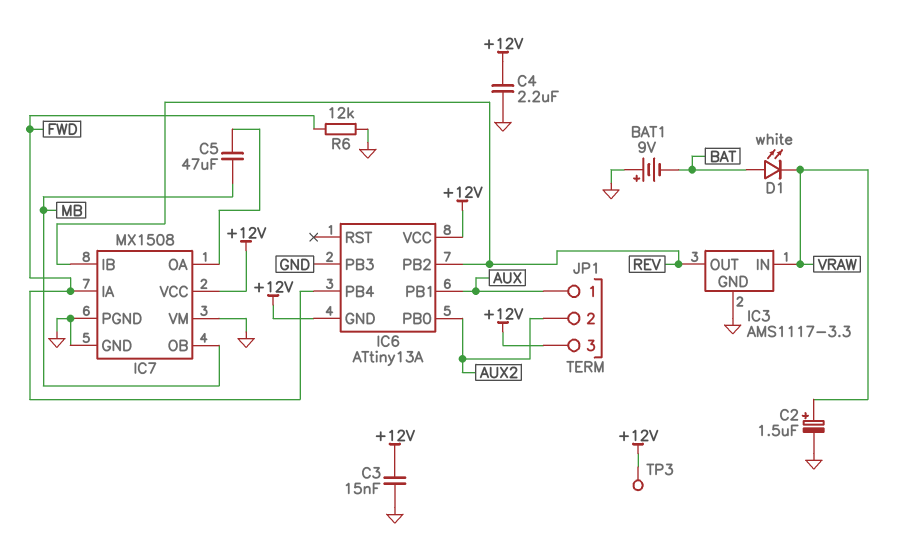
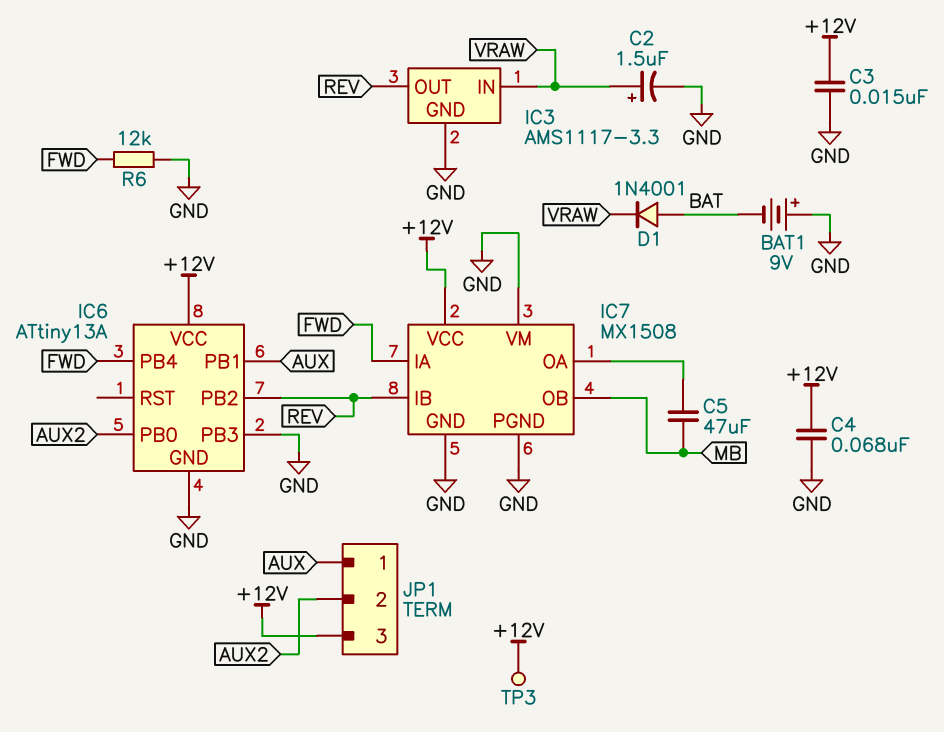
C4: 2.2uF (+12V, GND) -> 68nF (+12V, GND)
D1: LED white (A BAT, K VRAW) -> diode 1N4001 (A BAT, K VRAW)
IC6 pin GND: +12V -> GND

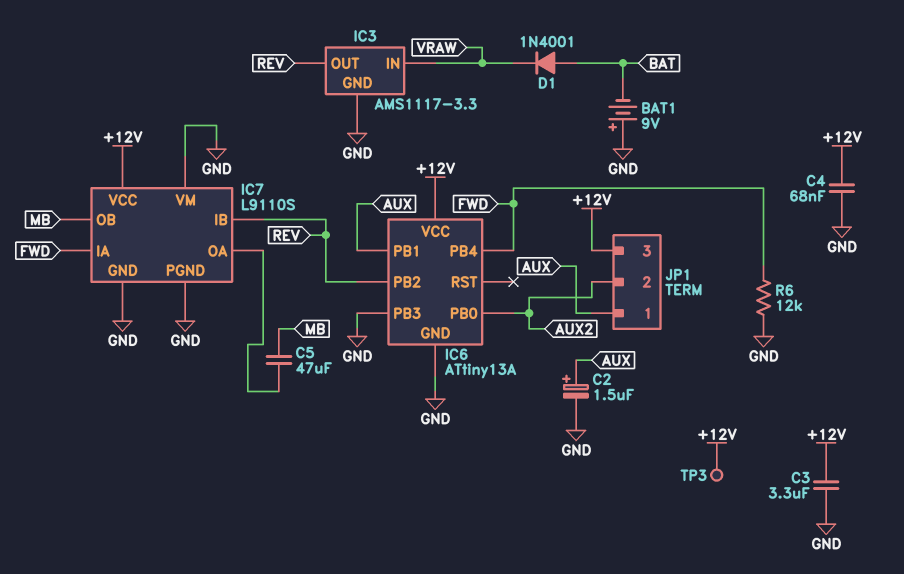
C2: 1.5uF (plus VRAW, minus GND) -> 1.5uF (plus AUX, minus GND)
C3: 15nF (+12V, GND) -> 3.3uF (+12V, GND)
IC7: MX1508 -> L9110S

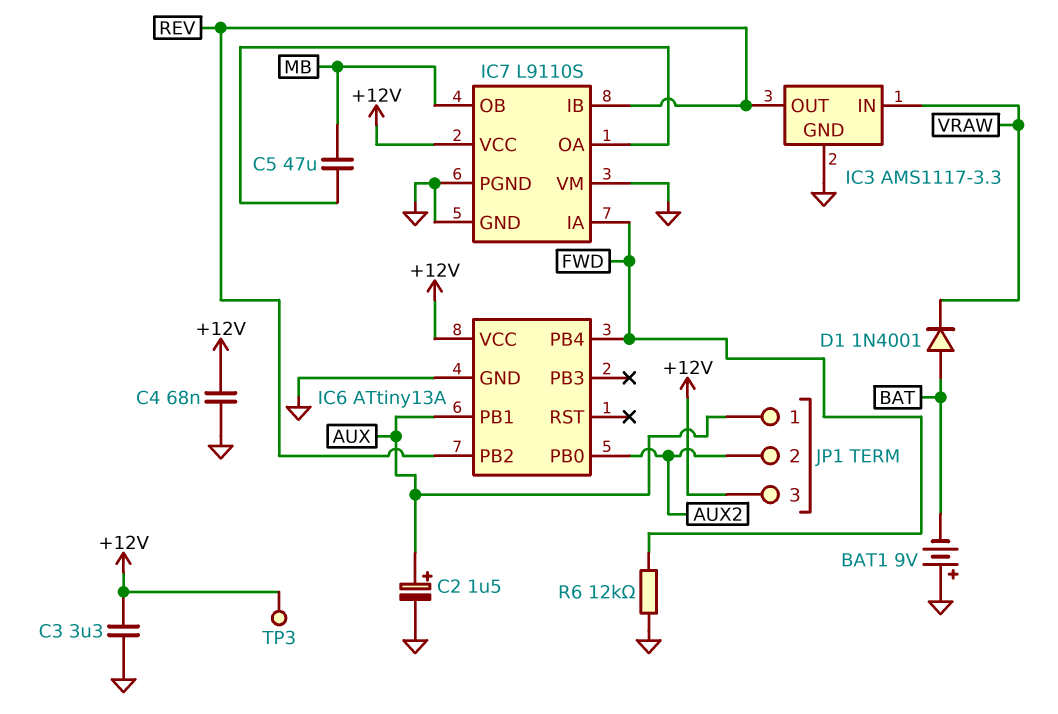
IC6 pin PB3: GND -> none

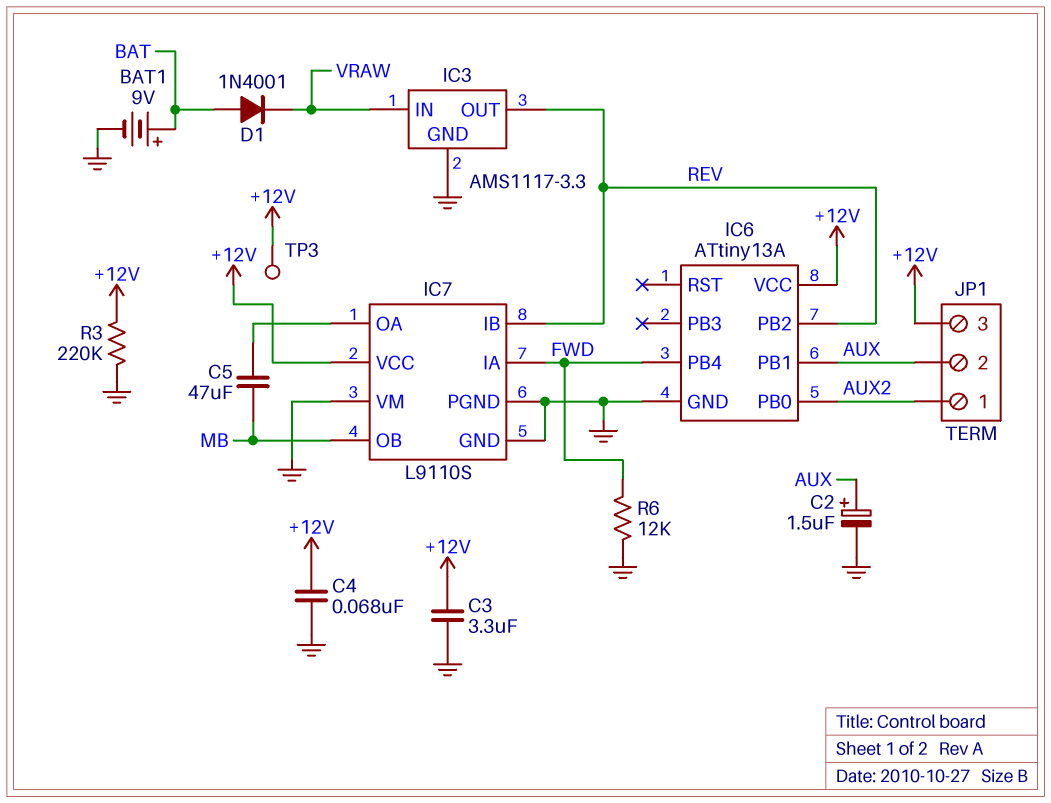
BAT1: 9V (plus GND, minus BAT) -> 9V (plus BAT, minus GND)
JP1 pin 1: AUX -> AUX2
JP1 pin 2: AUX2 -> AUX
R3: none -> 220k (+12V, GND)

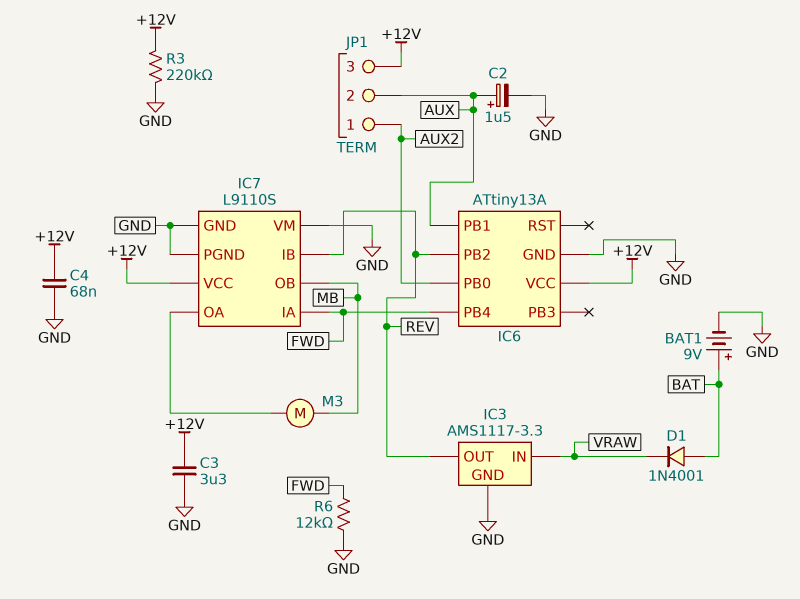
C5: 47uF (IC7/OA, MB) -> none
M3: none -> motor (IC7/OA, MB)
TP3: test point (+12V) -> none

